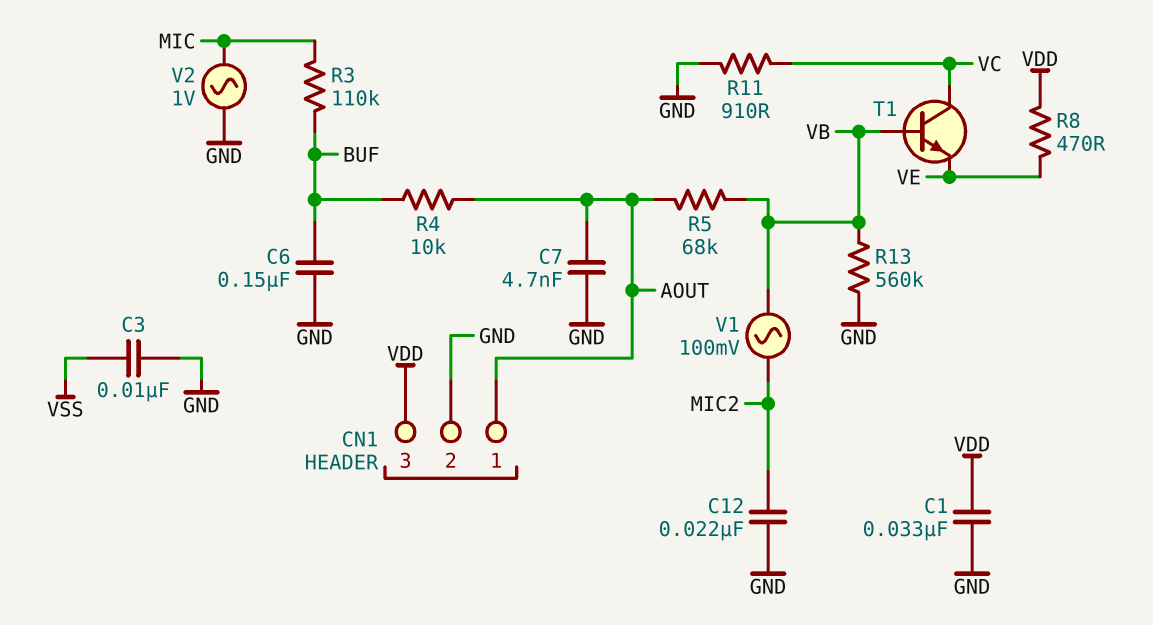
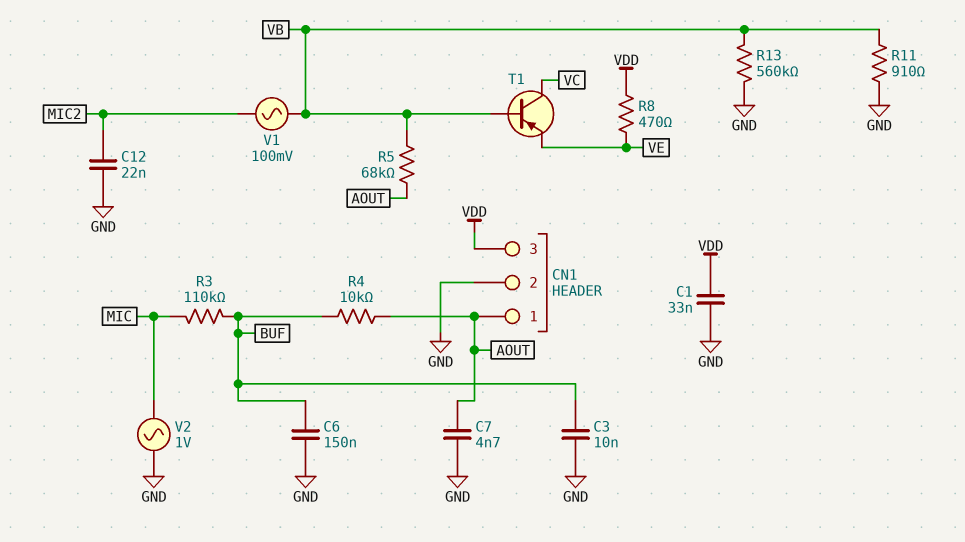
C3: 10nF (GND, VSS) -> 10nF (BUF, GND)
R11: 910 (GND, VC) -> 910 (GND, VB)
T1: NPN (B VB, C VC, E VE) -> PNP (B VB, C VC, E VE)

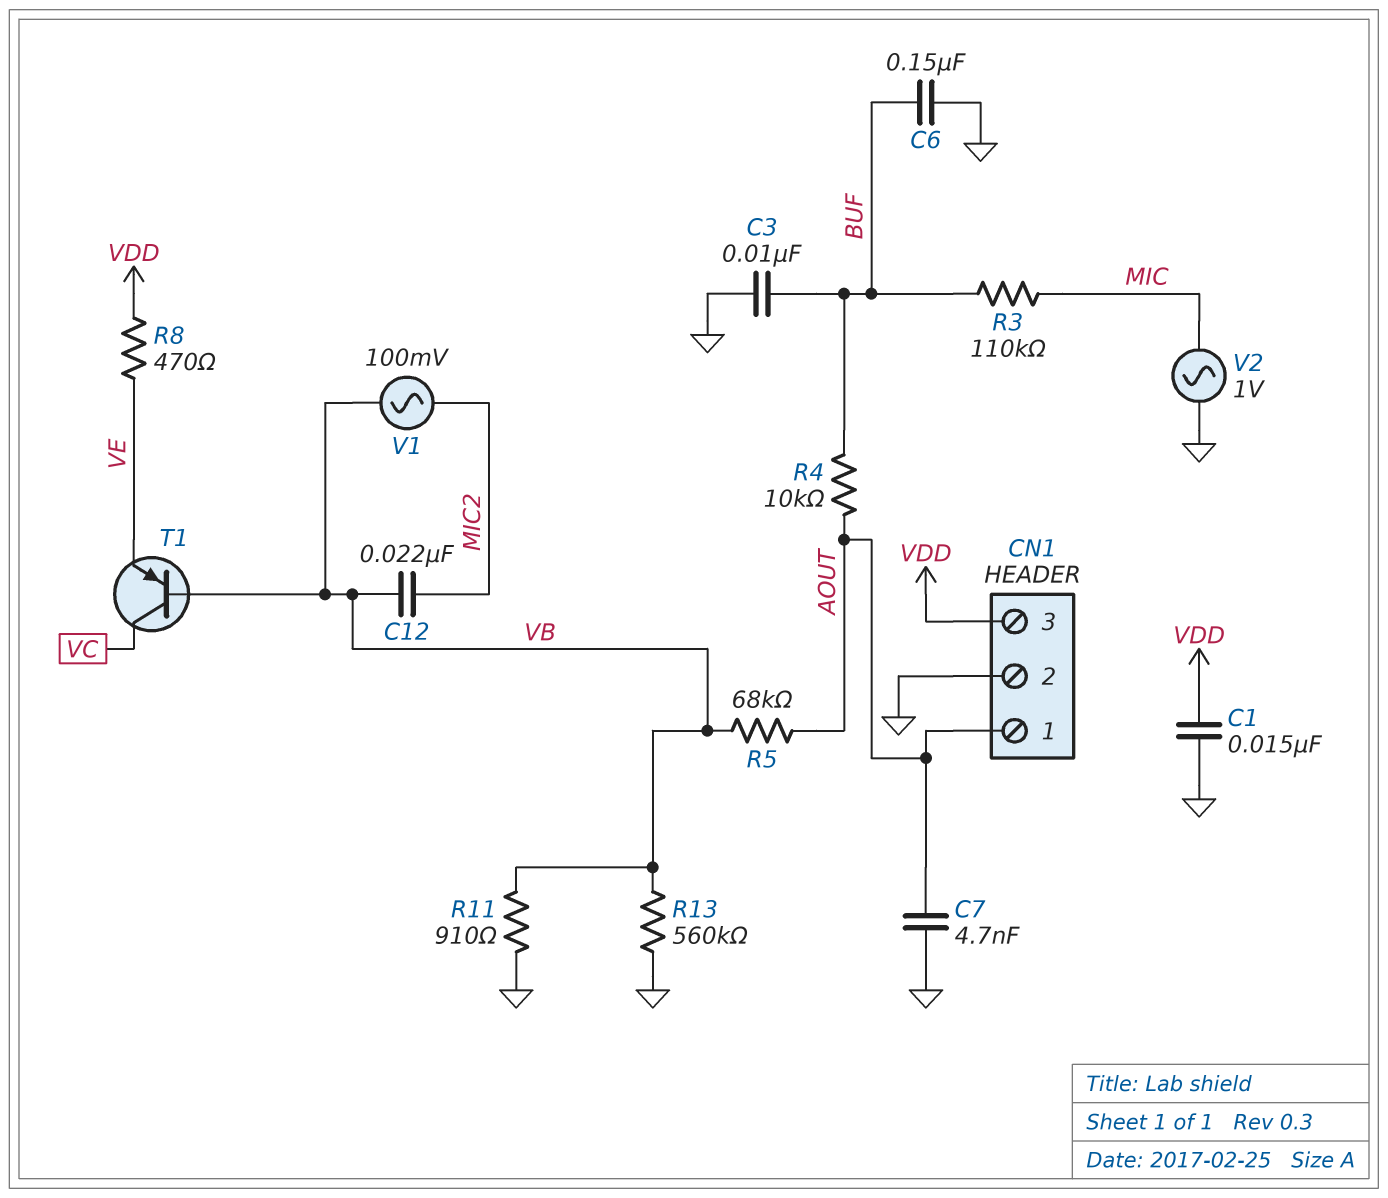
C1: 33nF (GND, VDD) -> 15nF (GND, VDD)
C12: 22nF (GND, MIC2) -> 22nF (MIC2, VB)

